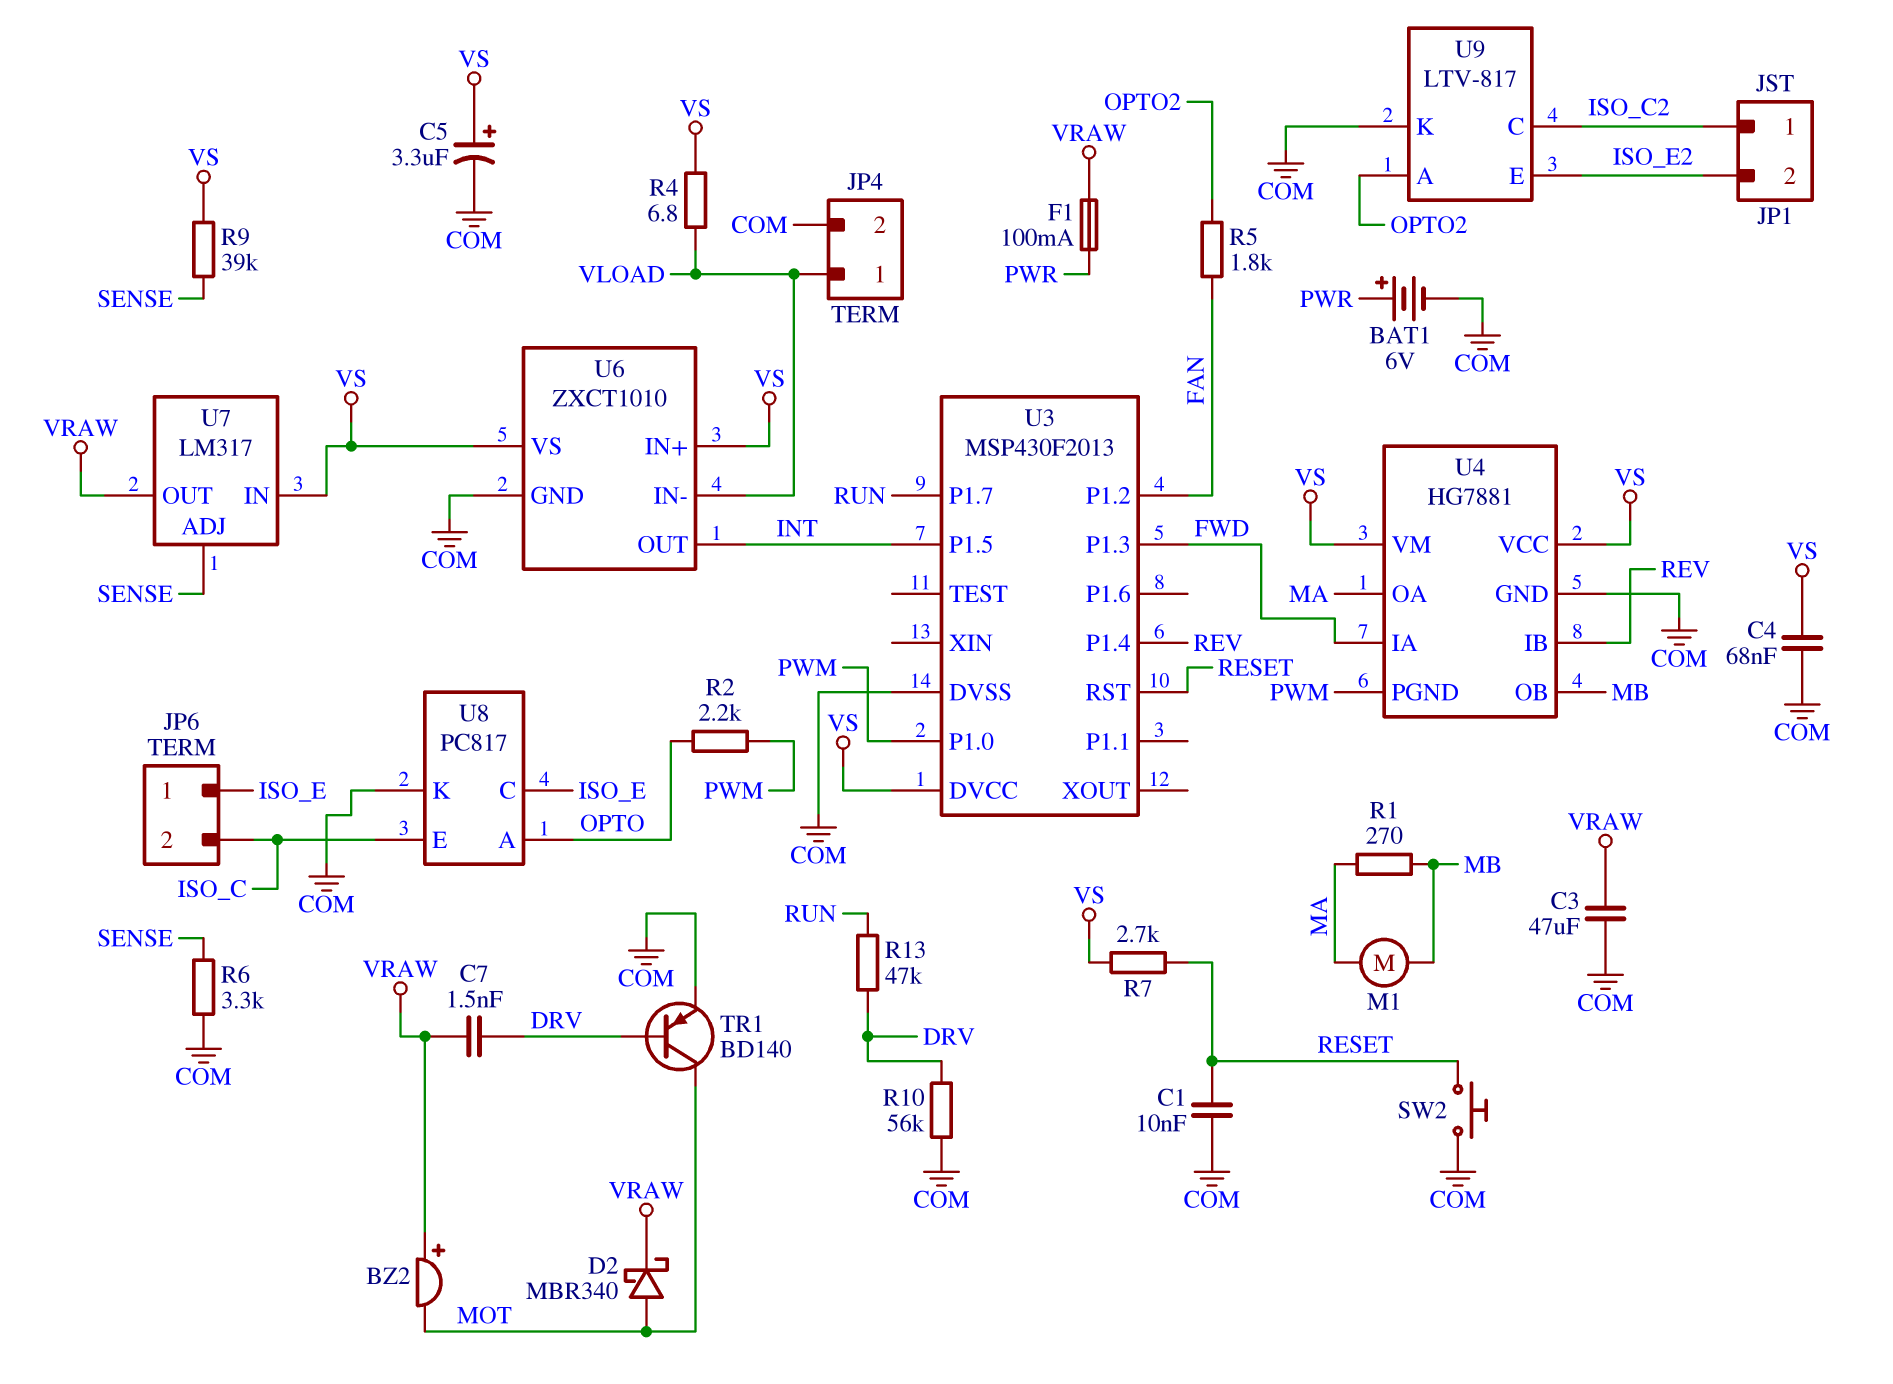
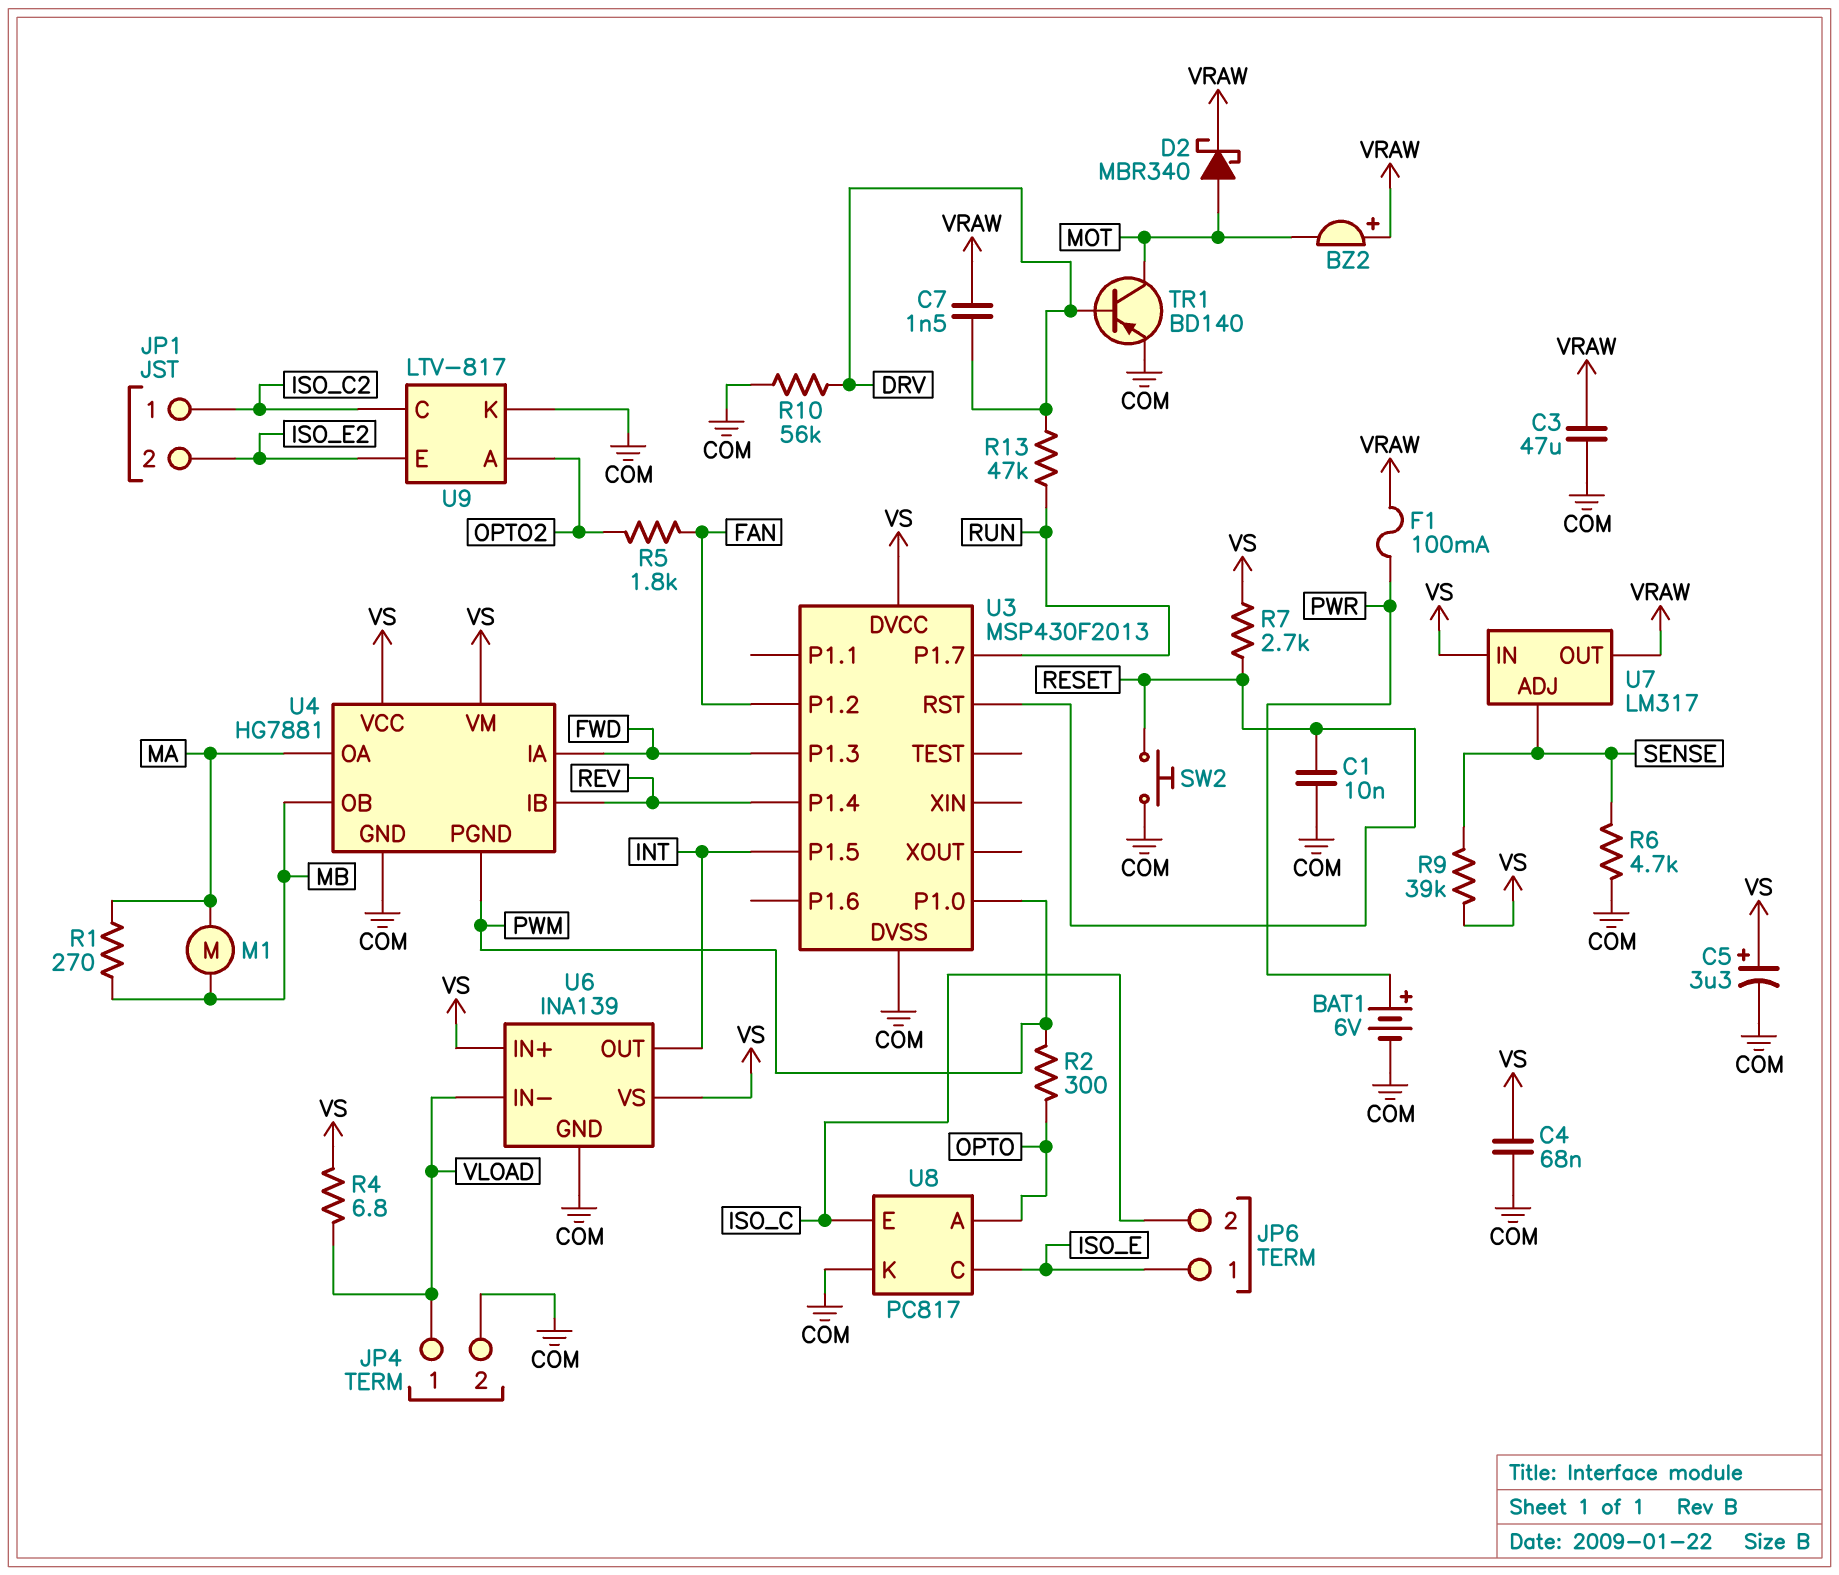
R2: 2.2k (OPTO, PWM) -> 300 (OPTO, PWM)
R6: 3.3k (COM, SENSE) -> 4.7k (COM, SENSE)
U6: ZXCT1010 -> INA139

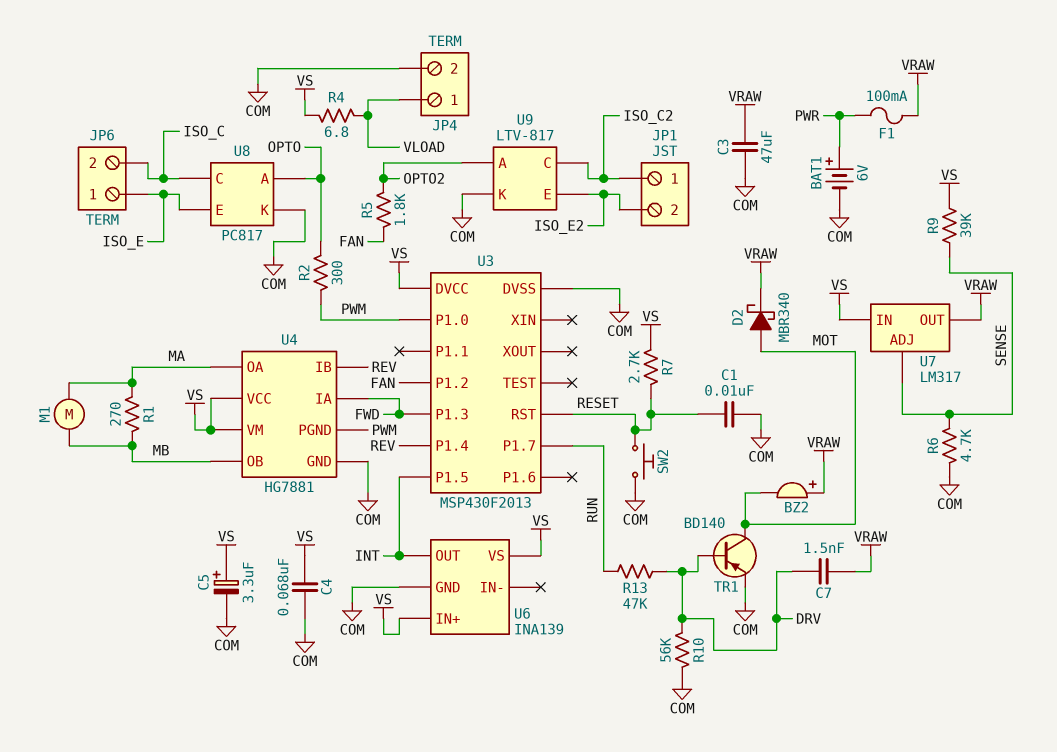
U6 pin IN-: VLOAD -> none
U8 pin C: ISO_E -> ISO_C
U8 pin E: ISO_C -> ISO_E

